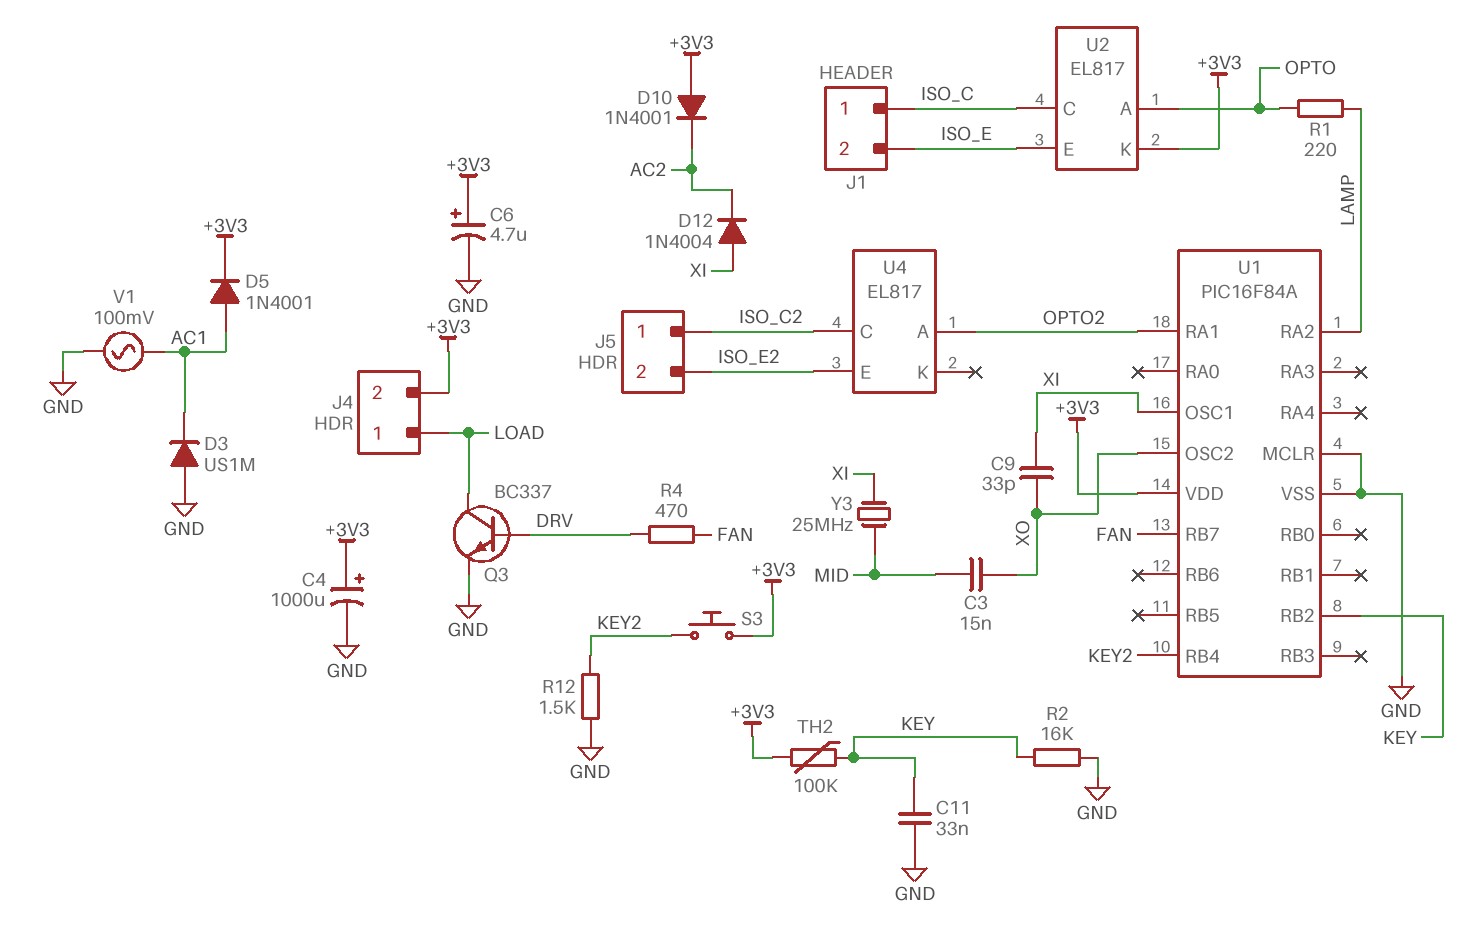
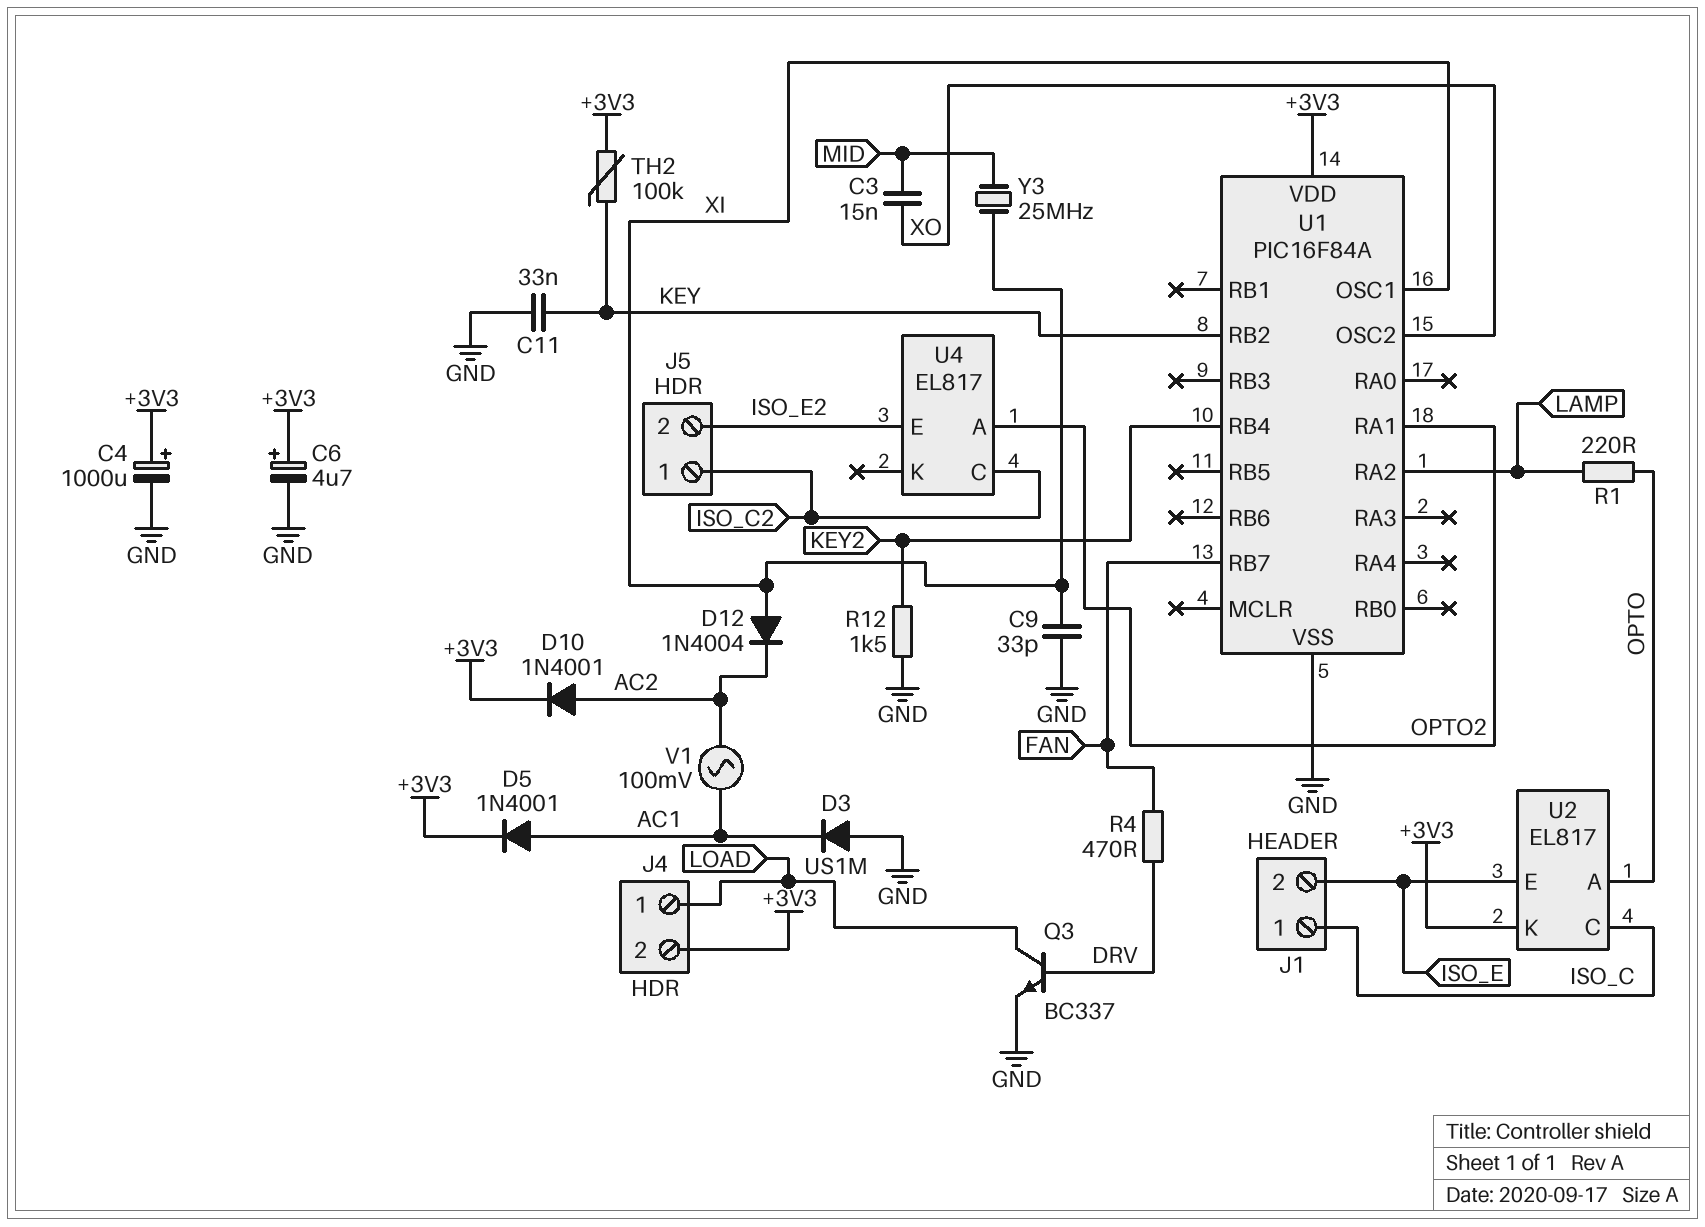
C9: 33pF (XI, XO) -> 33pF (GND, XI)
D10: diode 1N4001 (A +3V3, K AC2) -> diode 1N4001 (A AC2, K +3V3)
R2: 16k (GND, KEY) -> none
S3: button (+3V3, KEY2) -> none
U1 pin MCLR: GND -> none
V1: AC 100mV (AC1, GND) -> AC 100mV (AC1, AC2)

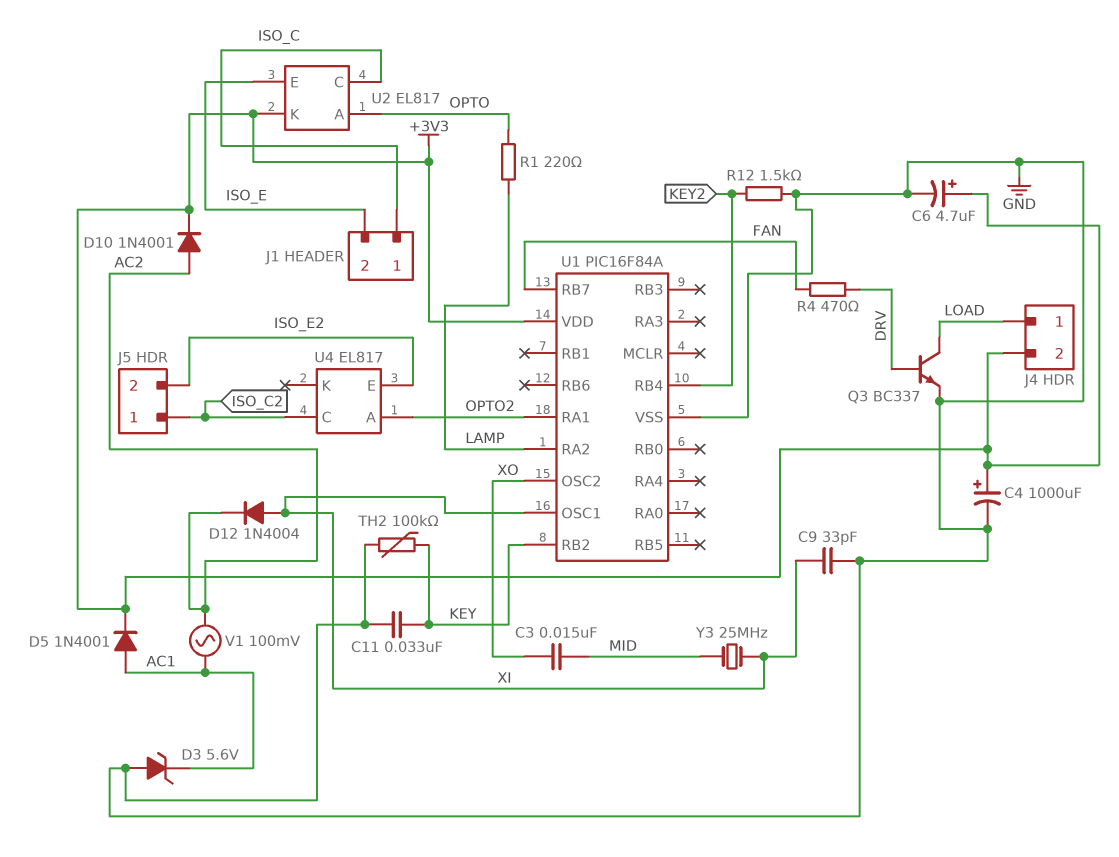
D3: diode US1M (A GND, K AC1) -> zener 5.6V (A GND, K AC1)
TH2: 100k (+3V3, KEY) -> 100k (GND, KEY)

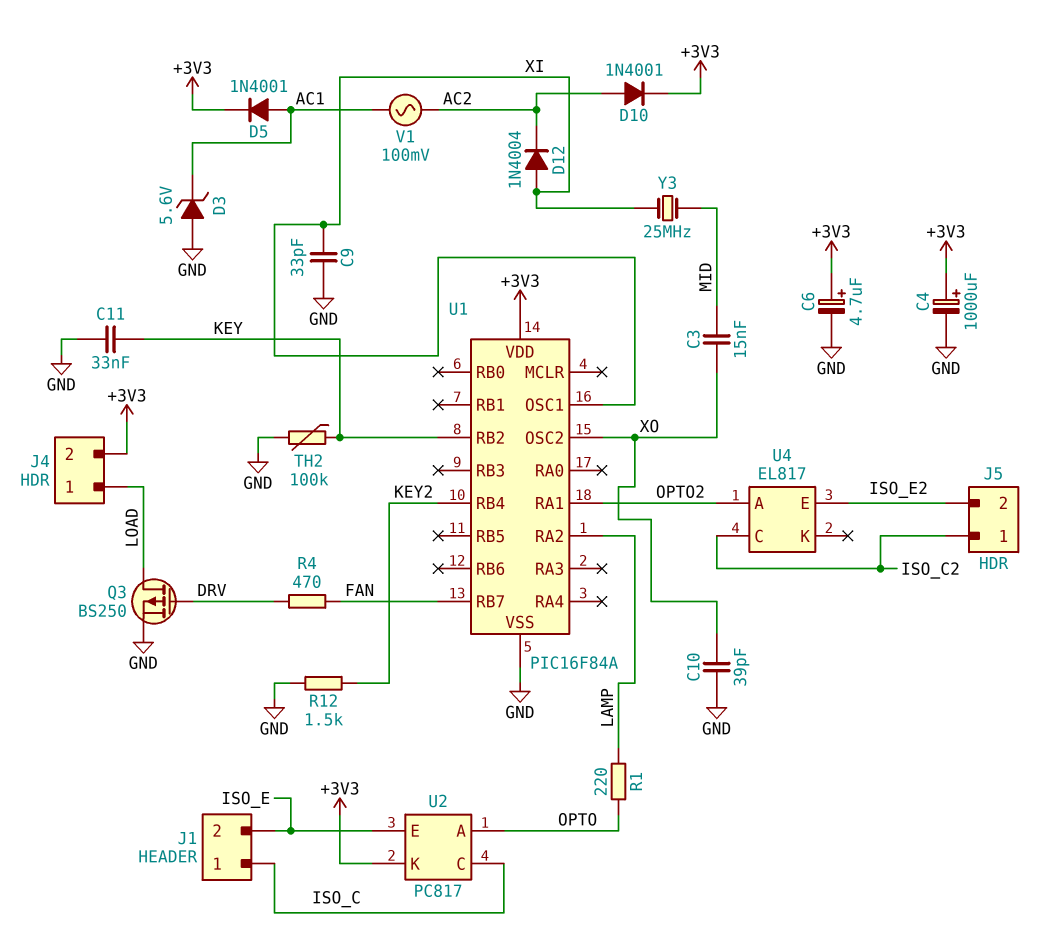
C10: none -> 39pF (GND, XO)
Q3: NPN BC337 (B DRV, C LOAD, E GND) -> PMOS BS250 (G DRV, D LOAD, S GND)
U2: EL817 -> PC817

